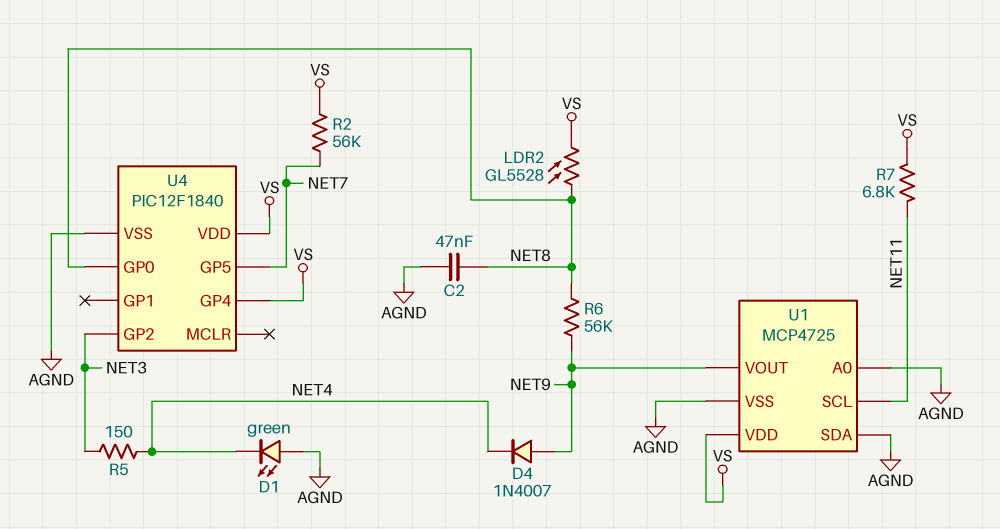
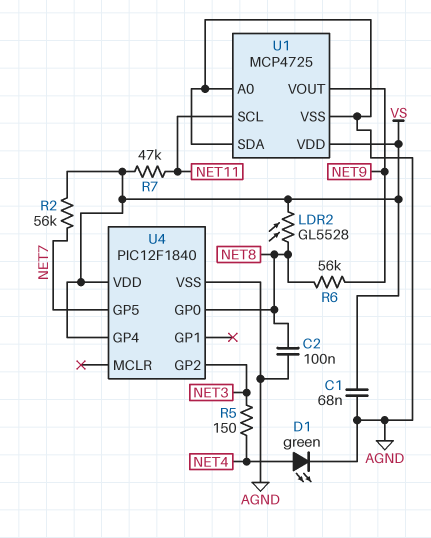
C1: none -> 68nF (AGND, VS)
C2: 47nF (AGND, NET8) -> 100nF (AGND, NET8)
D1: LED green (A AGND, K NET4) -> LED green (A NET4, K AGND)
D4: diode 1N4007 (A NET9, K NET4) -> none
R7: 6.8k (NET11, VS) -> 47k (NET11, VS)

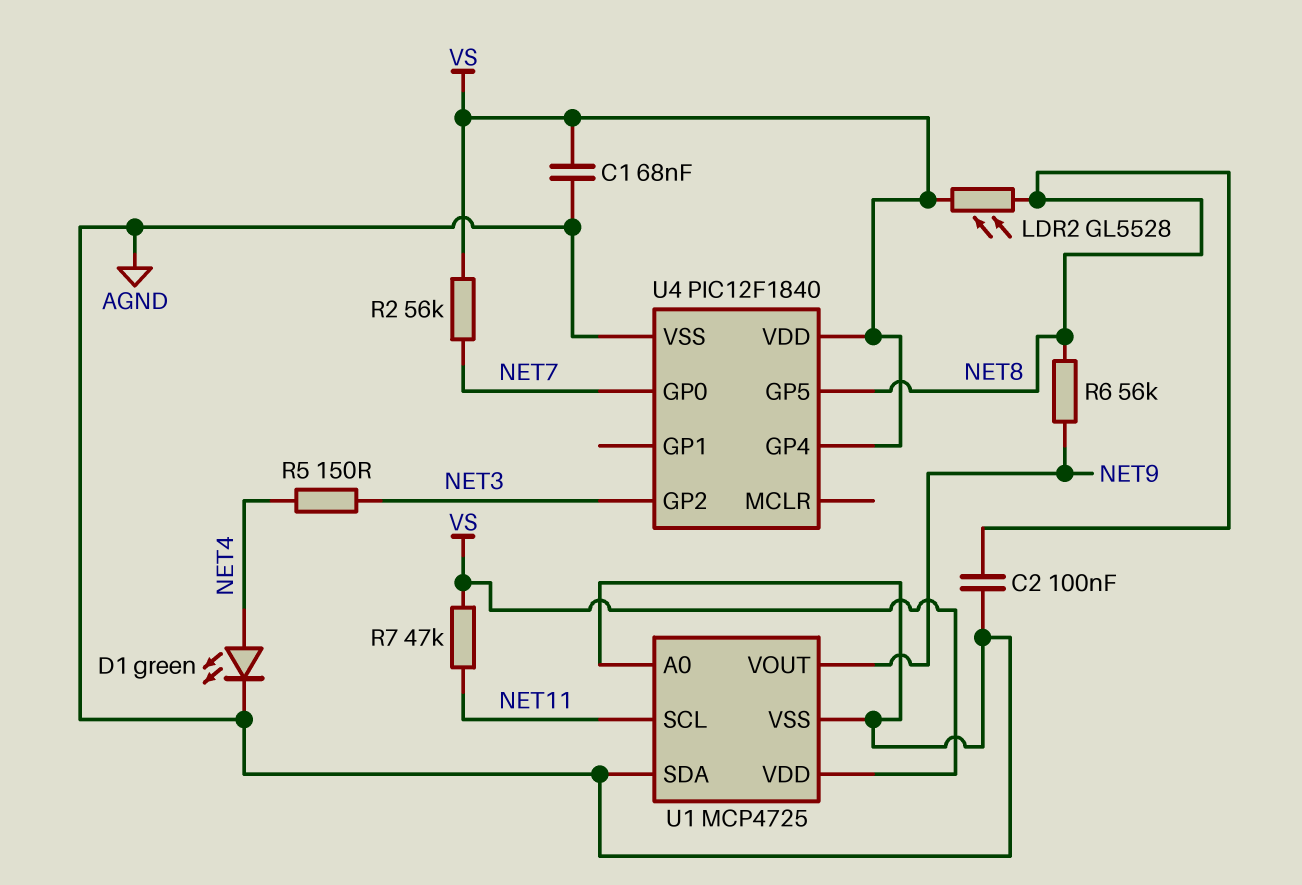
U4 pin GP0: NET8 -> NET7
U4 pin GP5: NET7 -> NET8

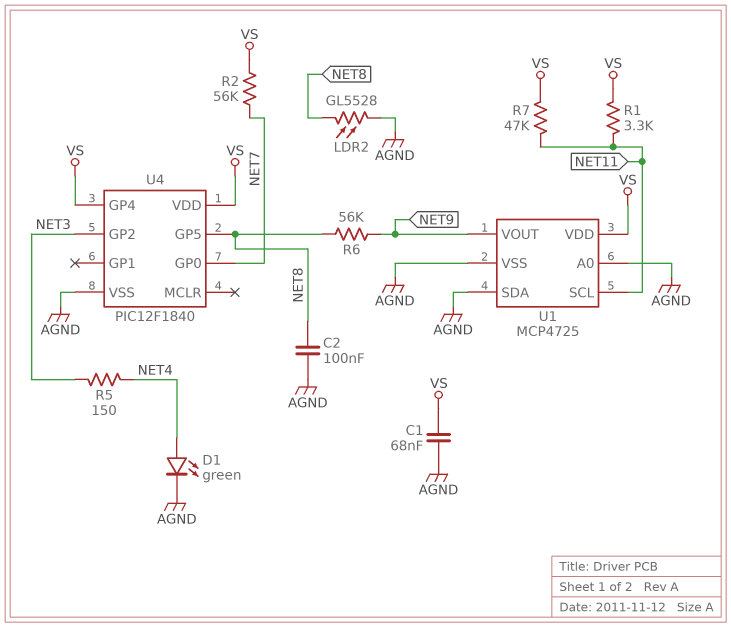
LDR2: GL5528 (NET8, VS) -> GL5528 (AGND, NET8)
R1: none -> 3.3k (NET11, VS)

